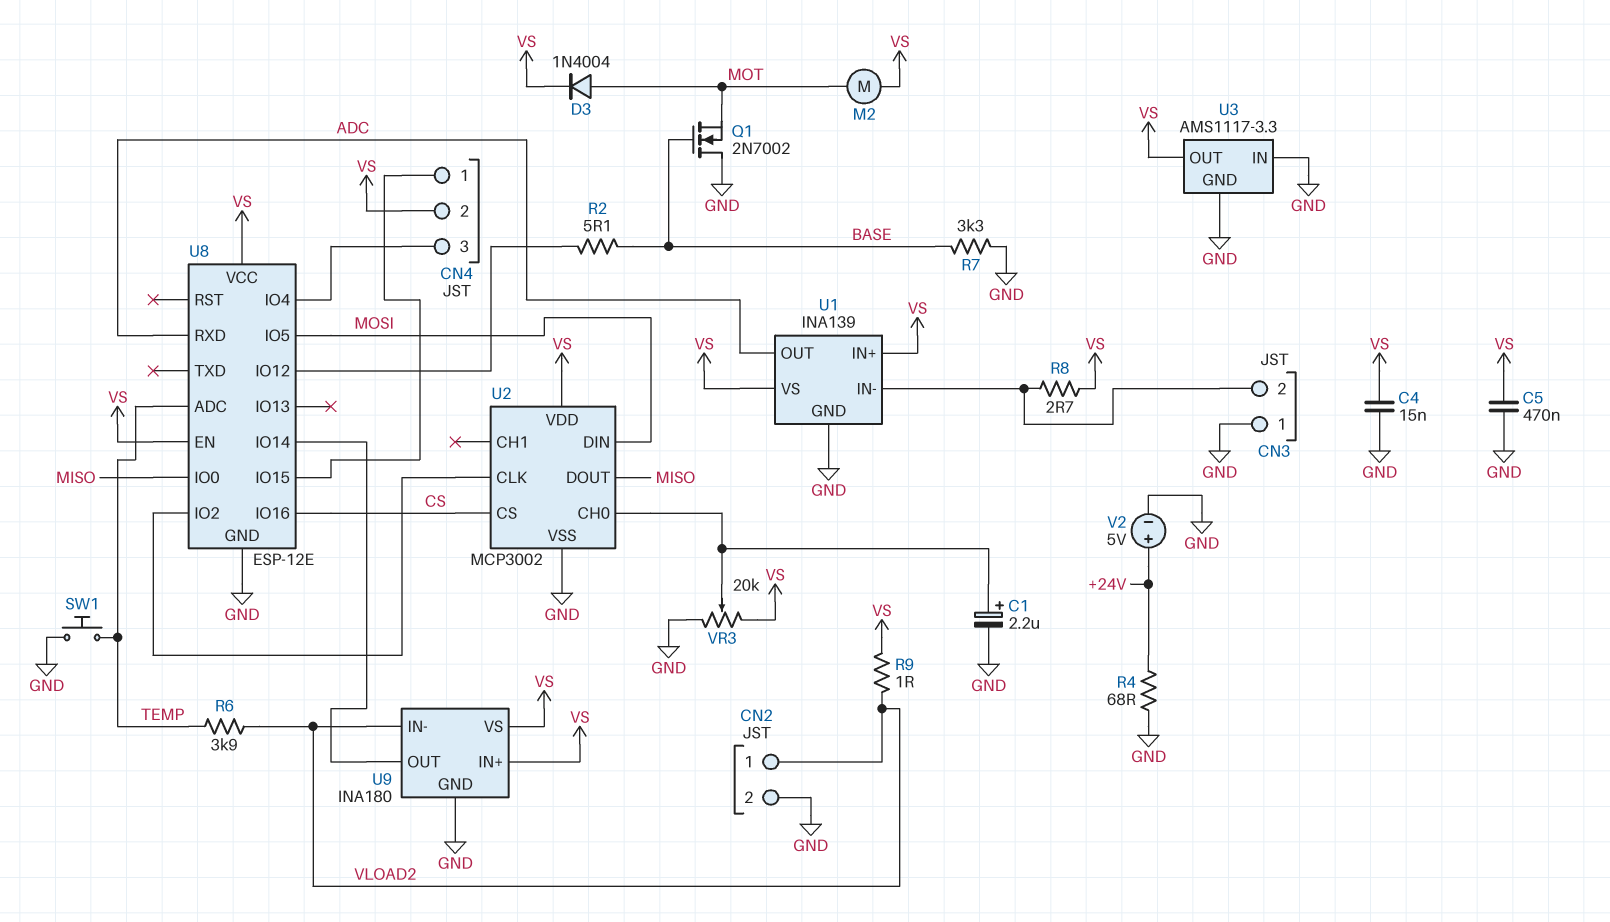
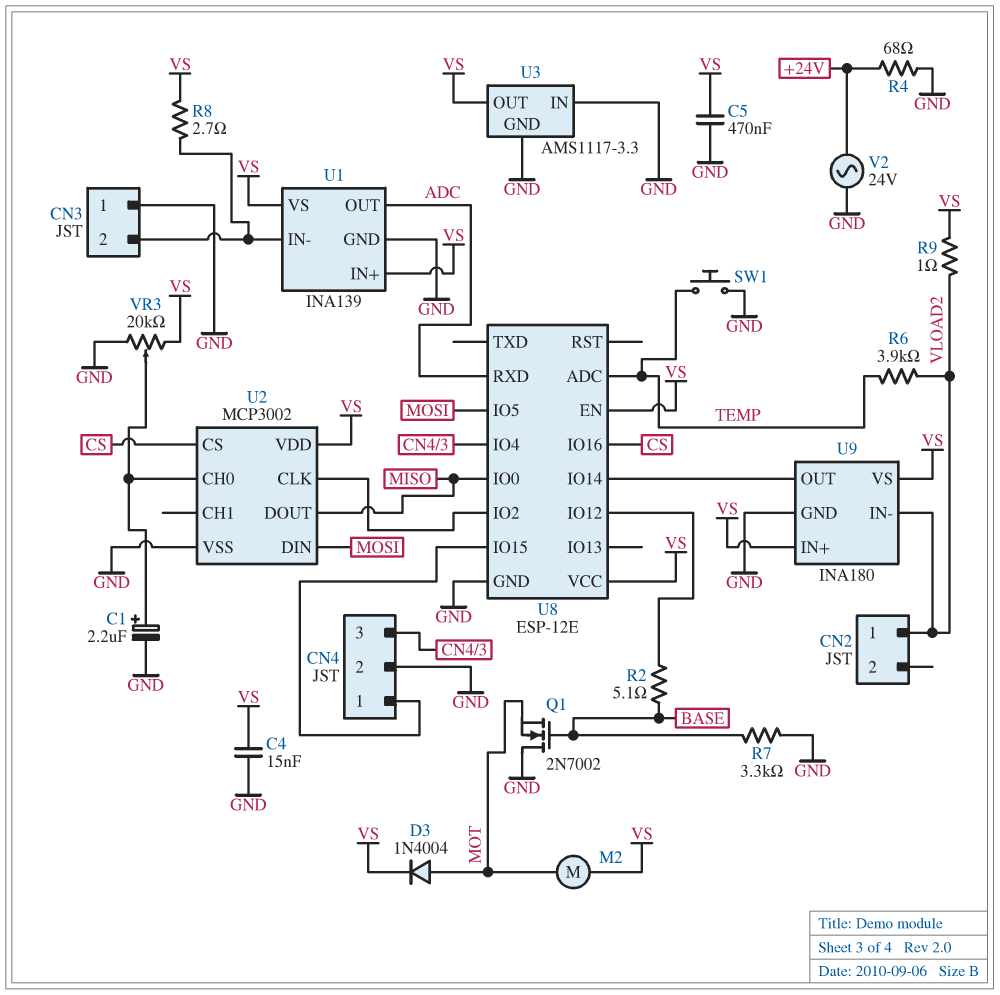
CN2 pin 2: GND -> none
CN4 pin 2: VS -> GND
V2: 5V (plus +24V, minus GND) -> AC 24V (+24V, GND)

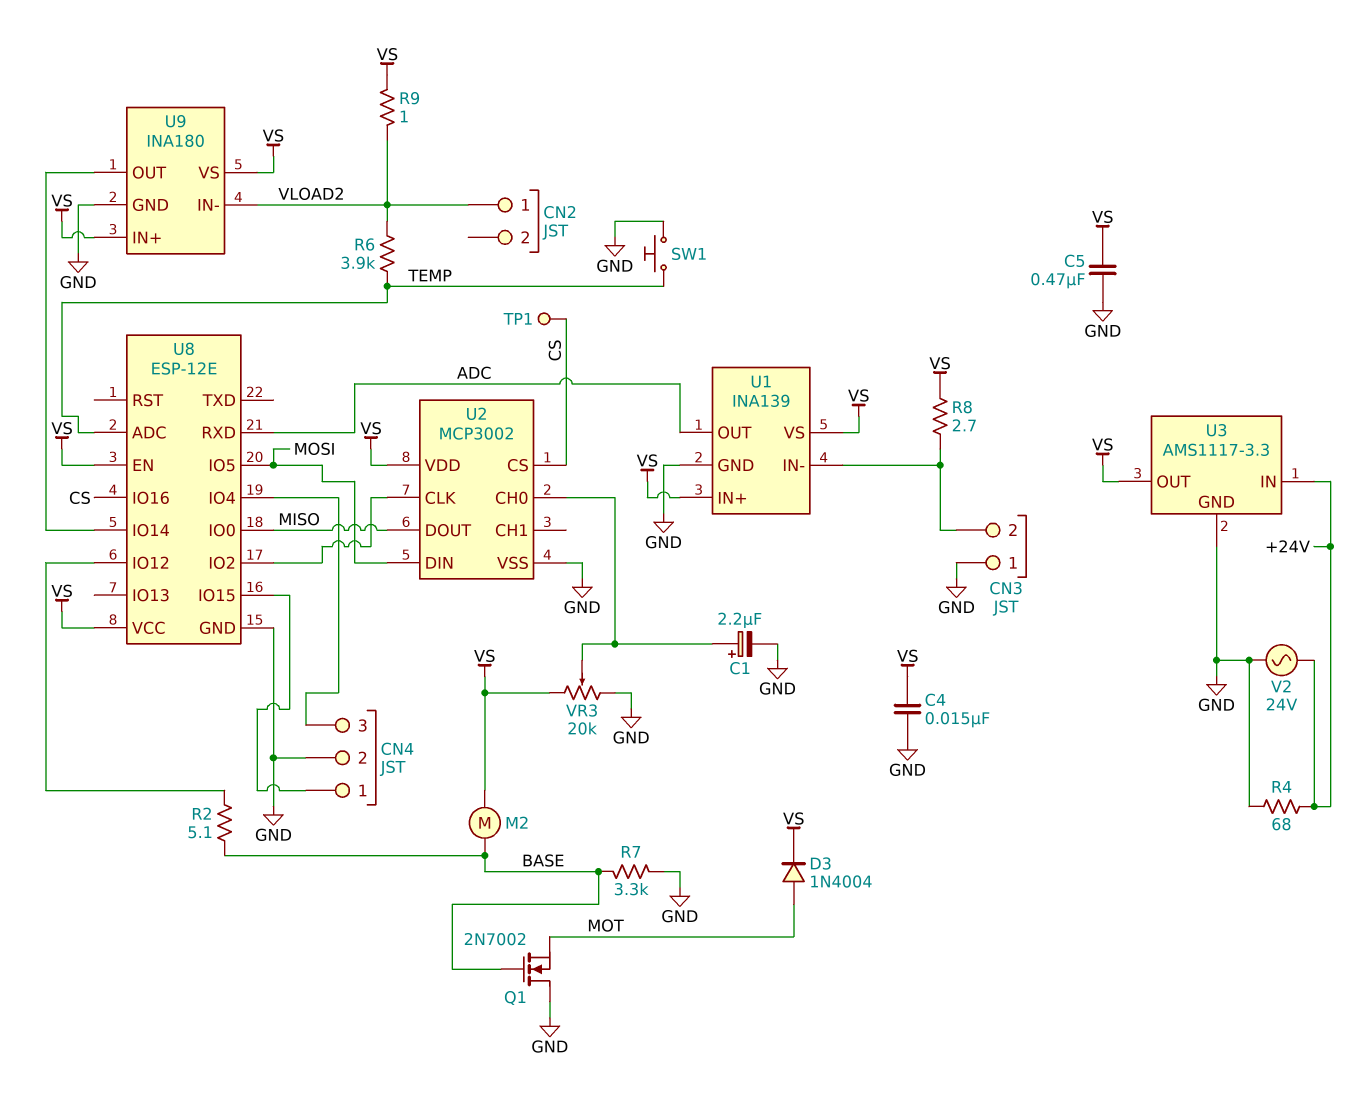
M2: motor (MOT, VS) -> motor (BASE, VS)
TP1: none -> test point (CS)
U3 pin IN: GND -> +24V

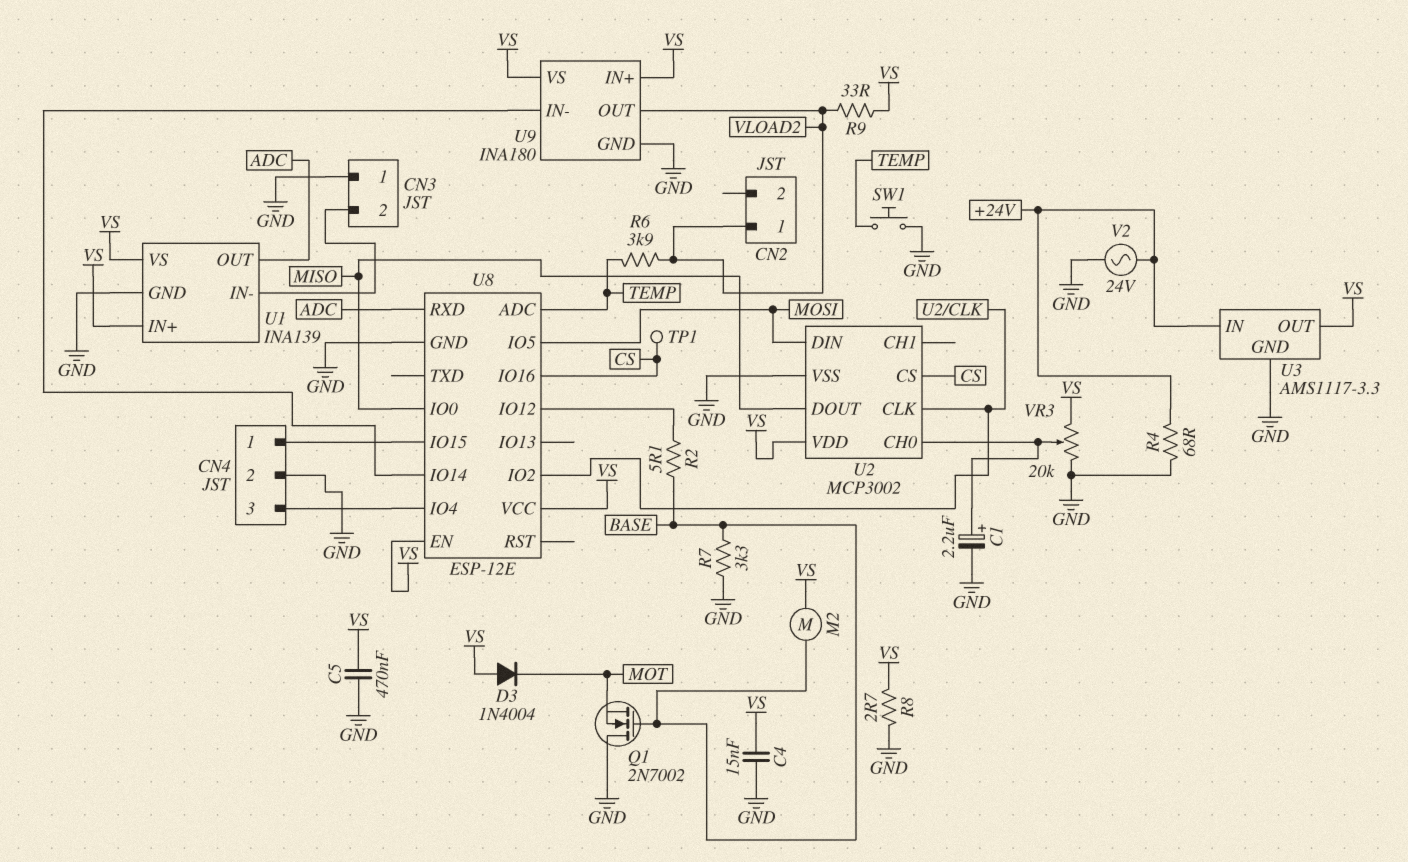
D3: diode 1N4004 (A MOT, K VS) -> diode 1N4004 (A VS, K MOT)
R8: 2.7 (CN3/2, VS) -> 2.7 (GND, VS)
R9: 1 (VLOAD2, VS) -> 33 (VLOAD2, VS)
U9 pin IN-: VLOAD2 -> U8/IO14
U9 pin OUT: U8/IO14 -> VLOAD2

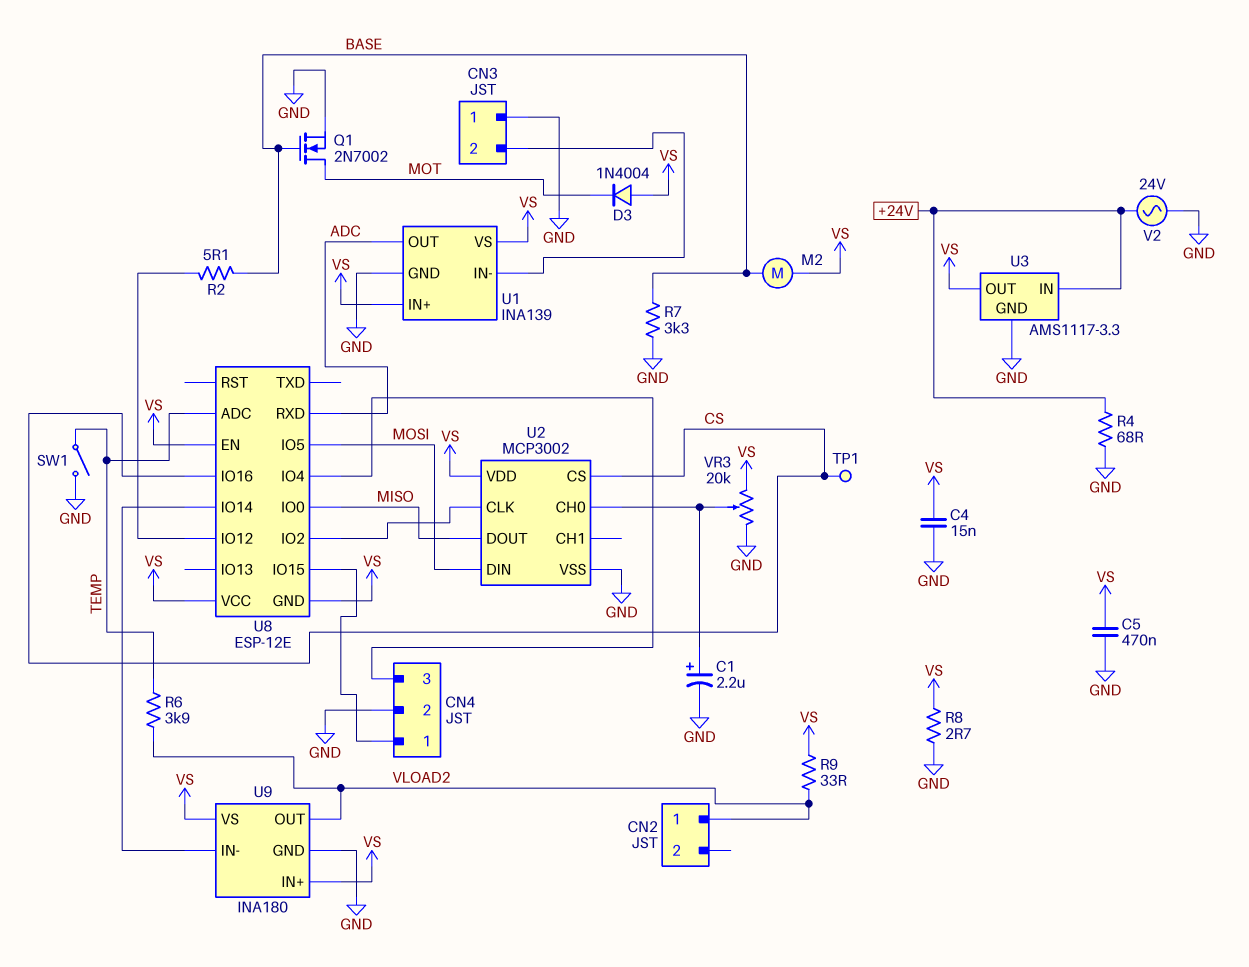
Q1: NMOS 2N7002 (G BASE, D GND, S MOT) -> NMOS 2N7002 (G BASE, D MOT, S GND)
SW1: button (GND, TEMP) -> switch (GND, TEMP)
U8 pin GND: GND -> VS

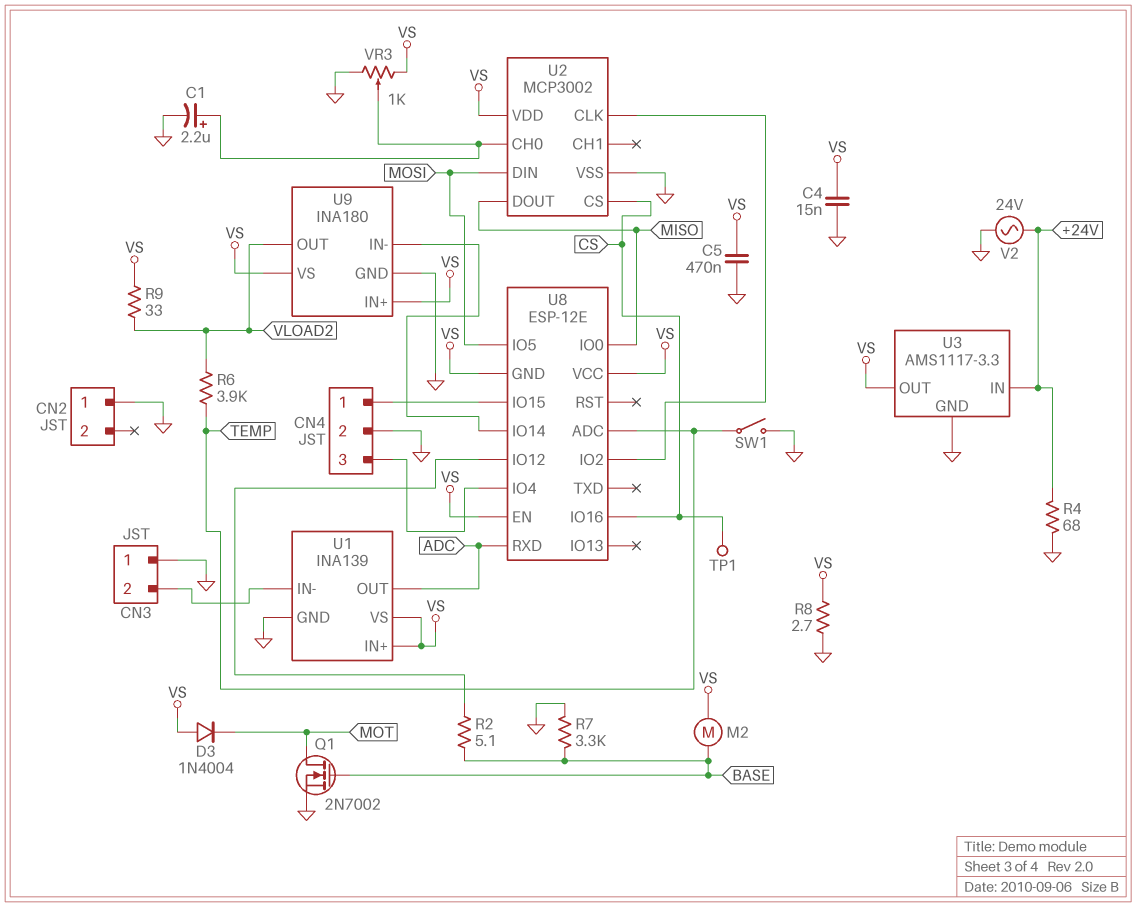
CN2 pin 1: VLOAD2 -> GND
VR3: 20k (GND, VS, wiper U2/CH0) -> 1k (GND, VS, wiper U2/CH0)

